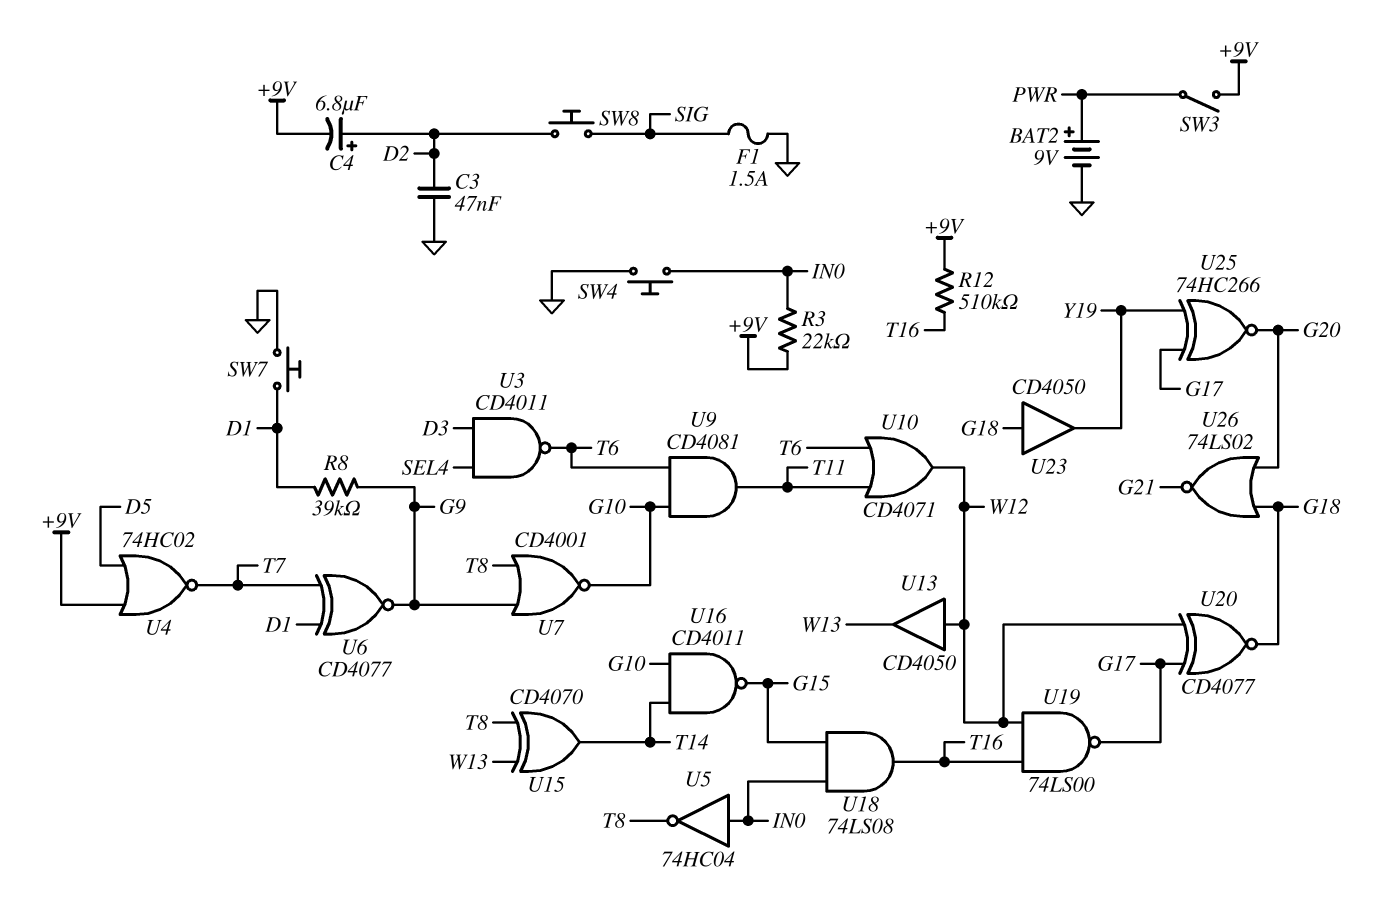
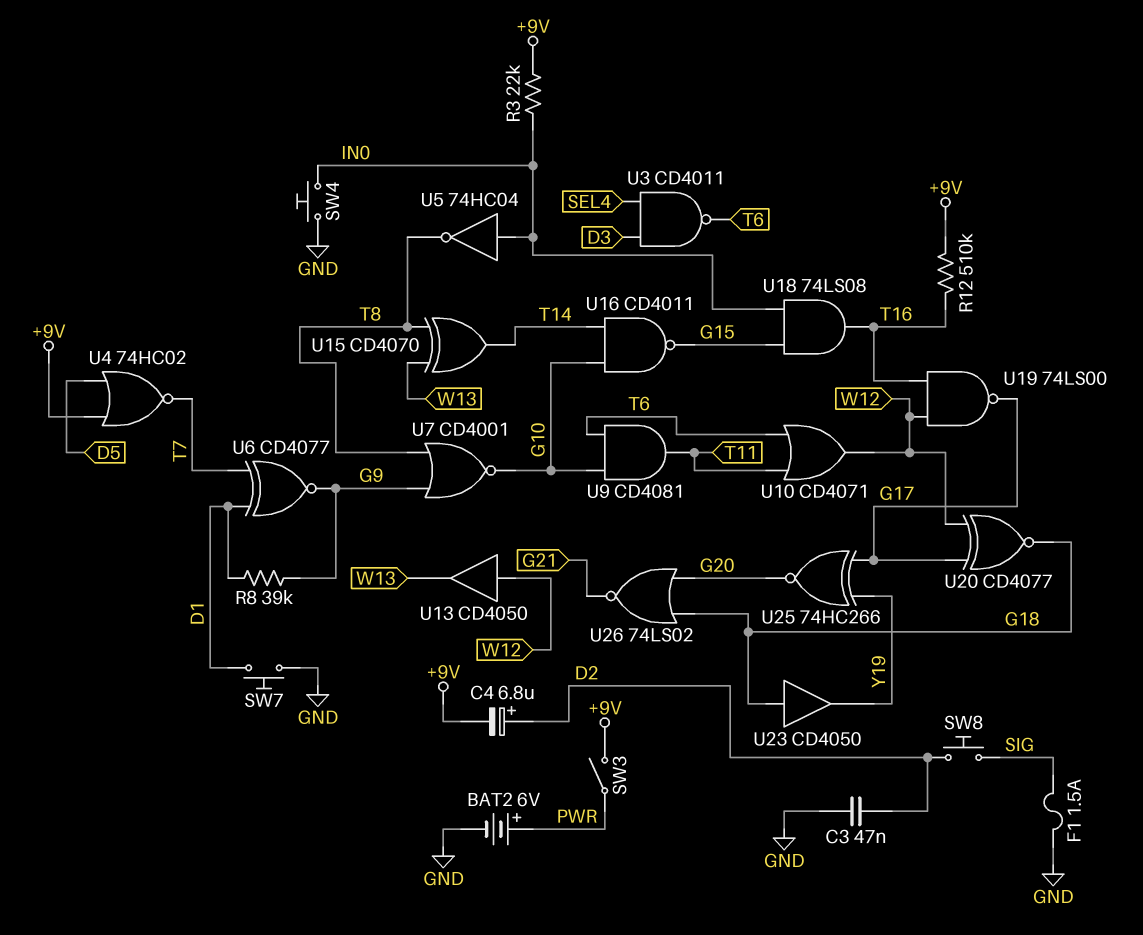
BAT2: 9V (plus PWR, minus GND) -> 6V (plus PWR, minus GND)

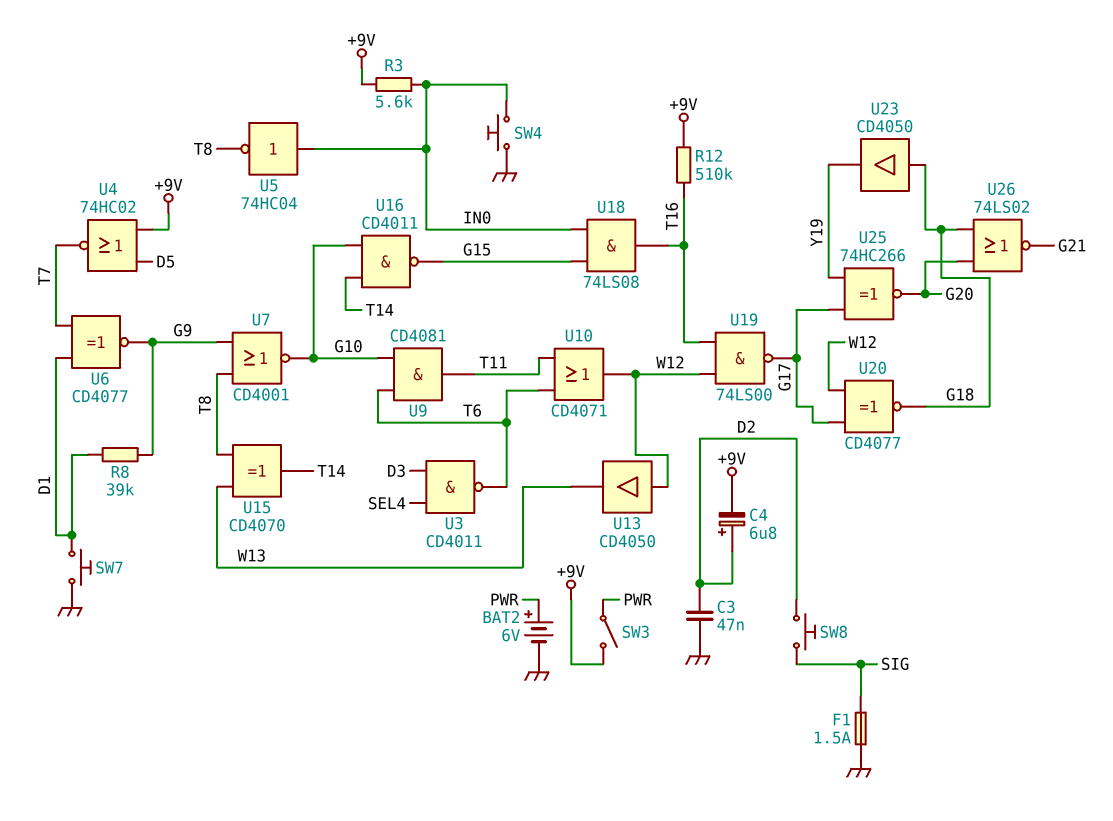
R3: 22k (+9V, IN0) -> 5.6k (+9V, IN0)

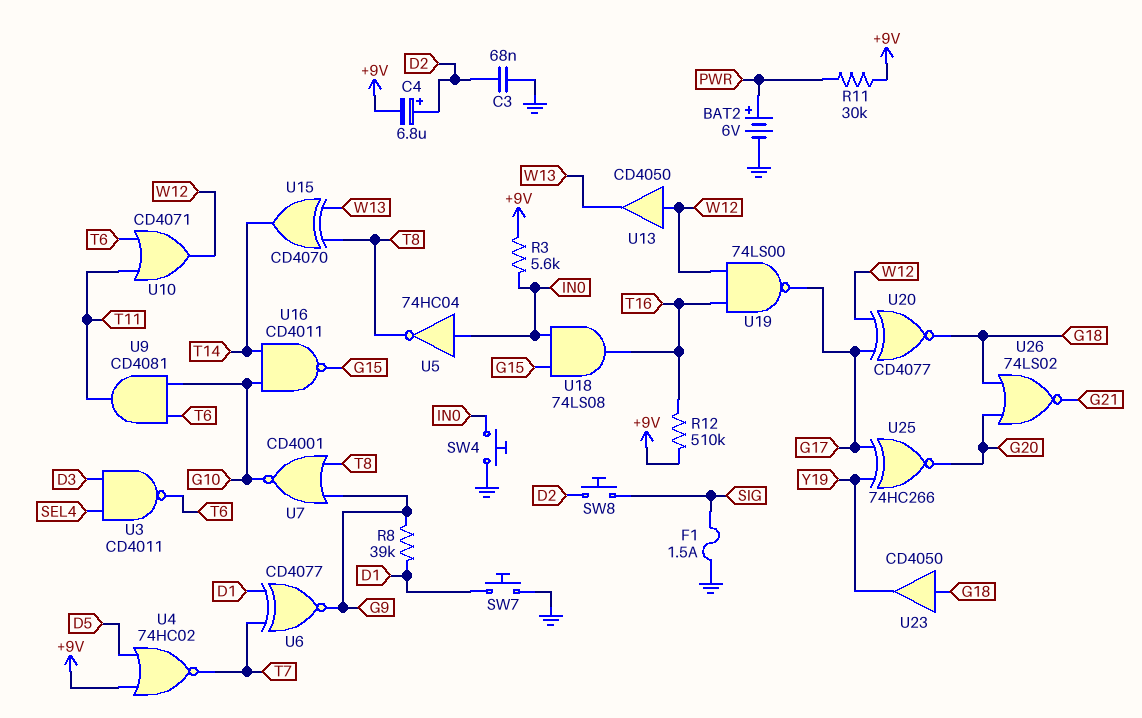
C3: 47nF (D2, GND) -> 68nF (D2, GND)
R11: none -> 30k (+9V, PWR)
SW3: switch (+9V, PWR) -> none

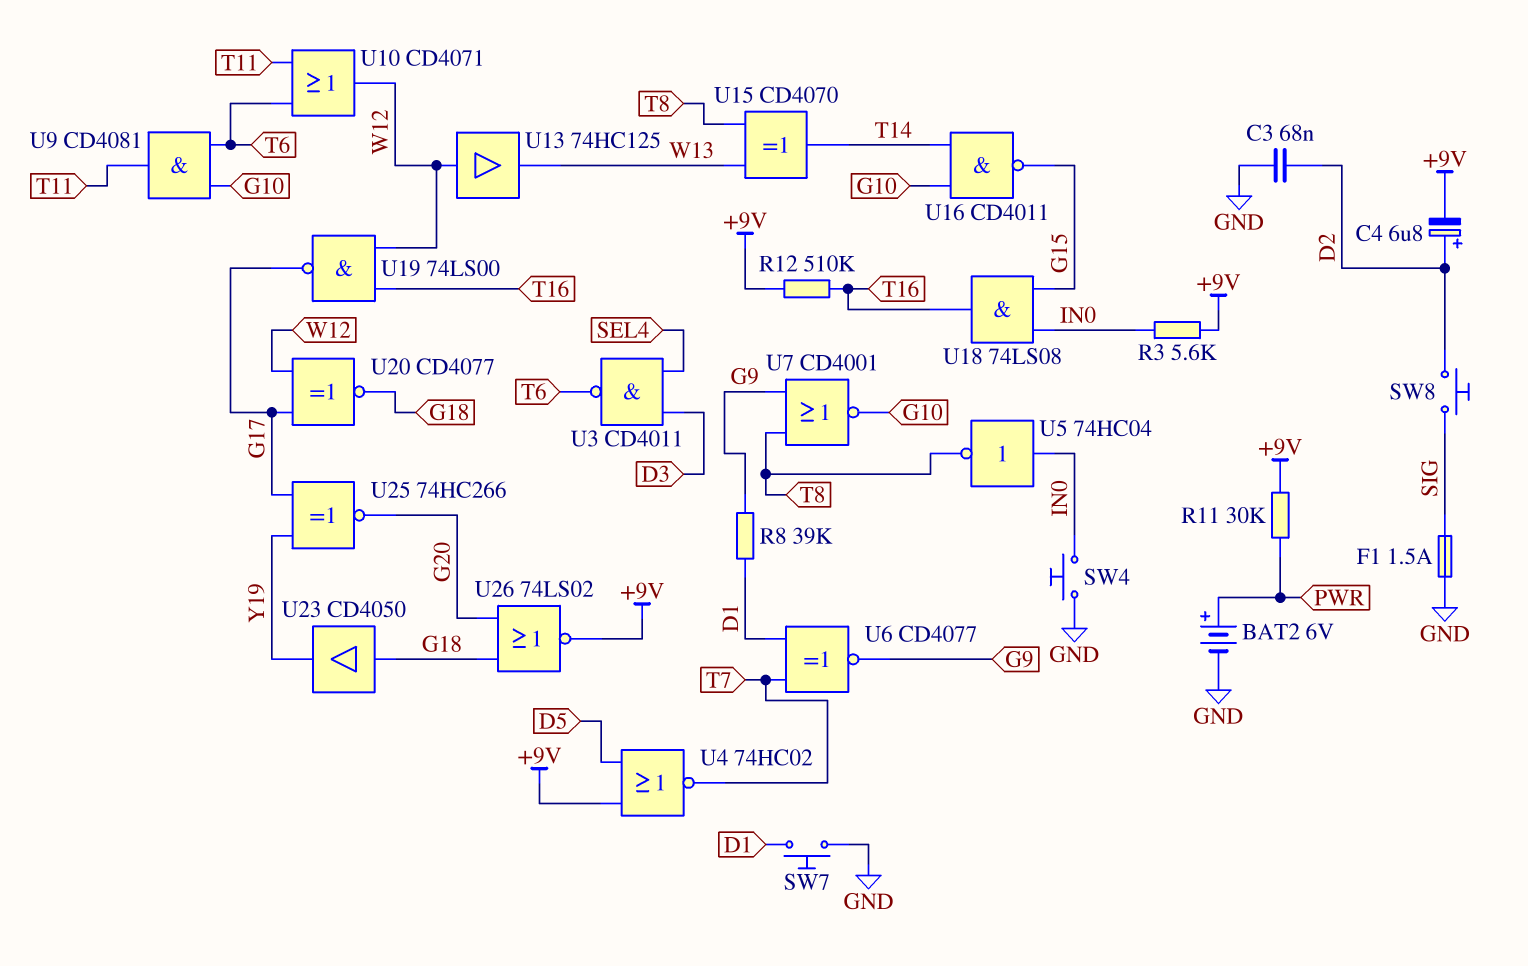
U13: buffer CD4050 (in W12, out W13) -> buffer 74HC125 (in W12, out W13)
U26: NOR 74LS02 (in G18, in G20, out G21) -> NOR 74LS02 (in G18, in G20, out +9V)

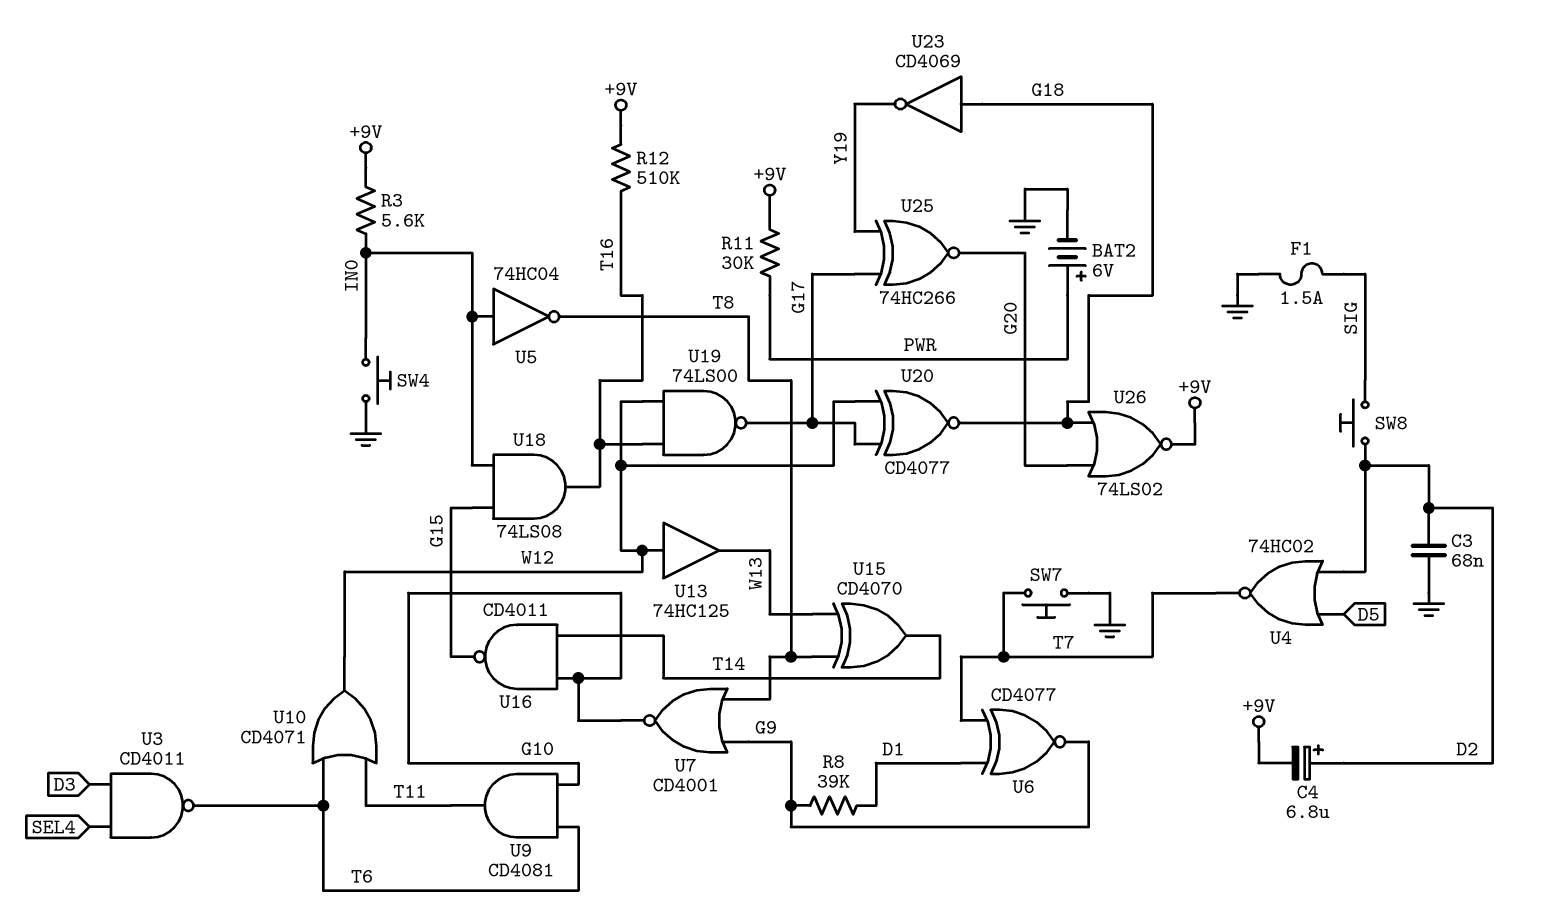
SW7: button (D1, GND) -> button (GND, T7)
U4: NOR 74HC02 (in +9V, in D5, out T7) -> NOR 74HC02 (in D2, in D5, out T7)
U23: buffer CD4050 (in G18, out Y19) -> NOT CD4069 (in G18, out Y19)

